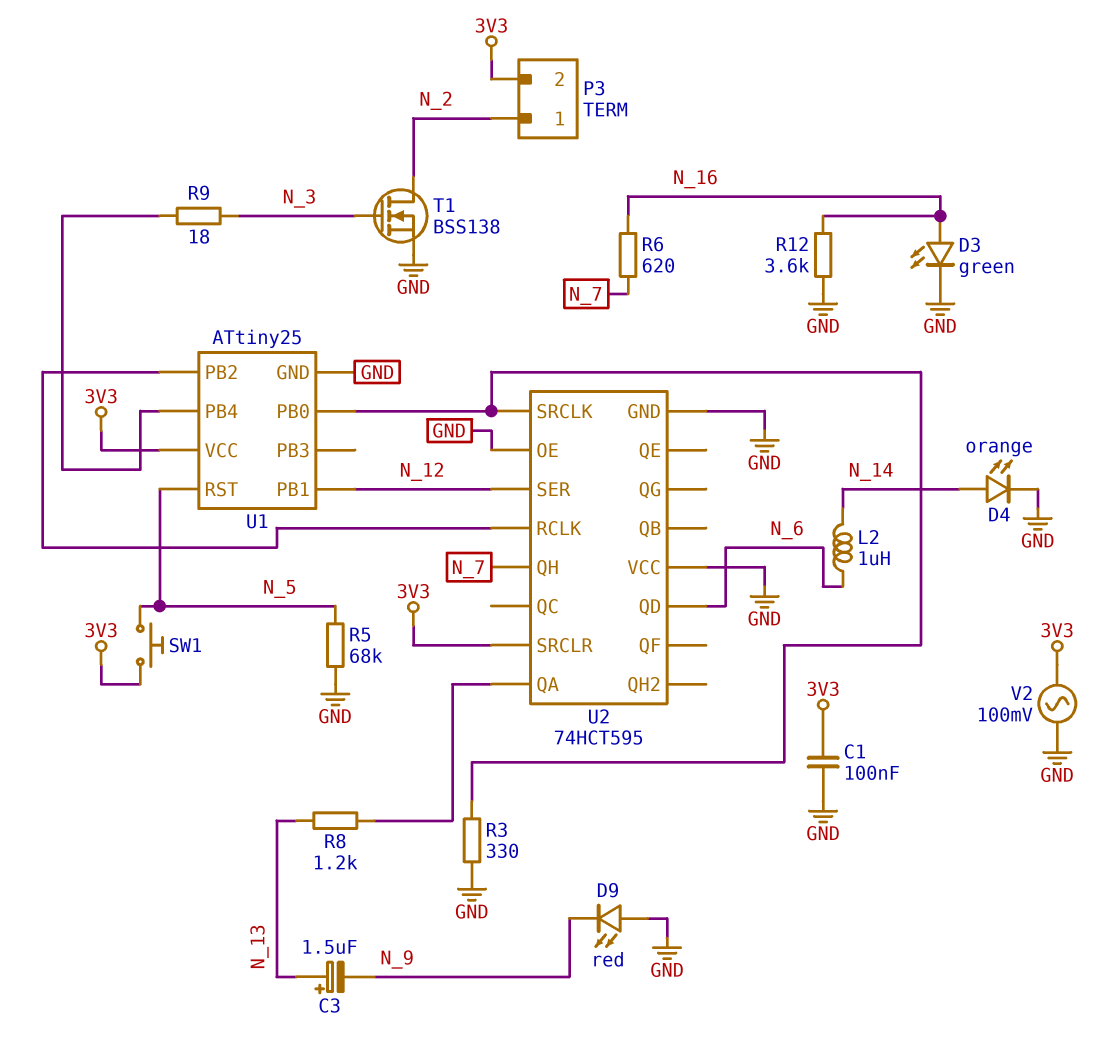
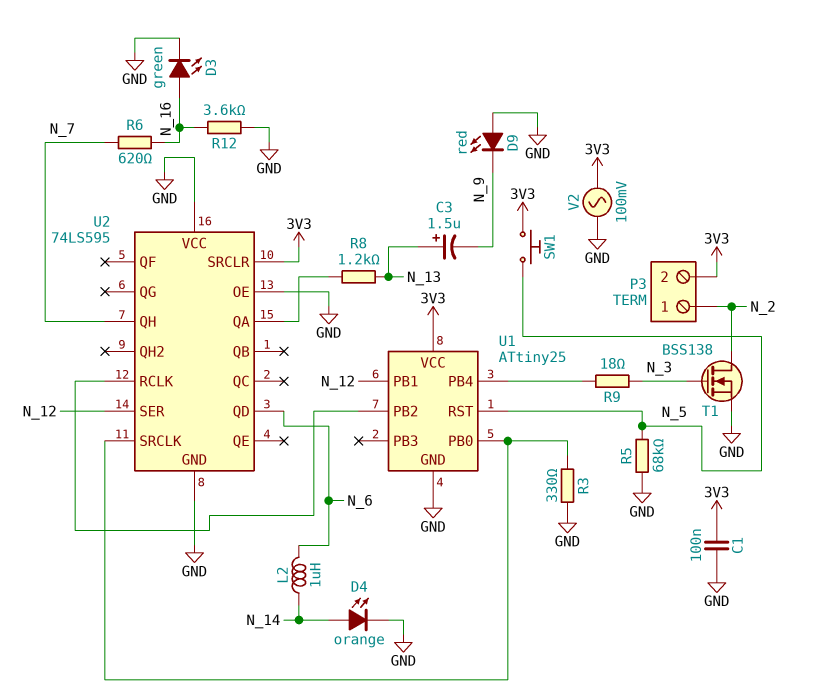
U2: 74HCT595 -> 74LS595

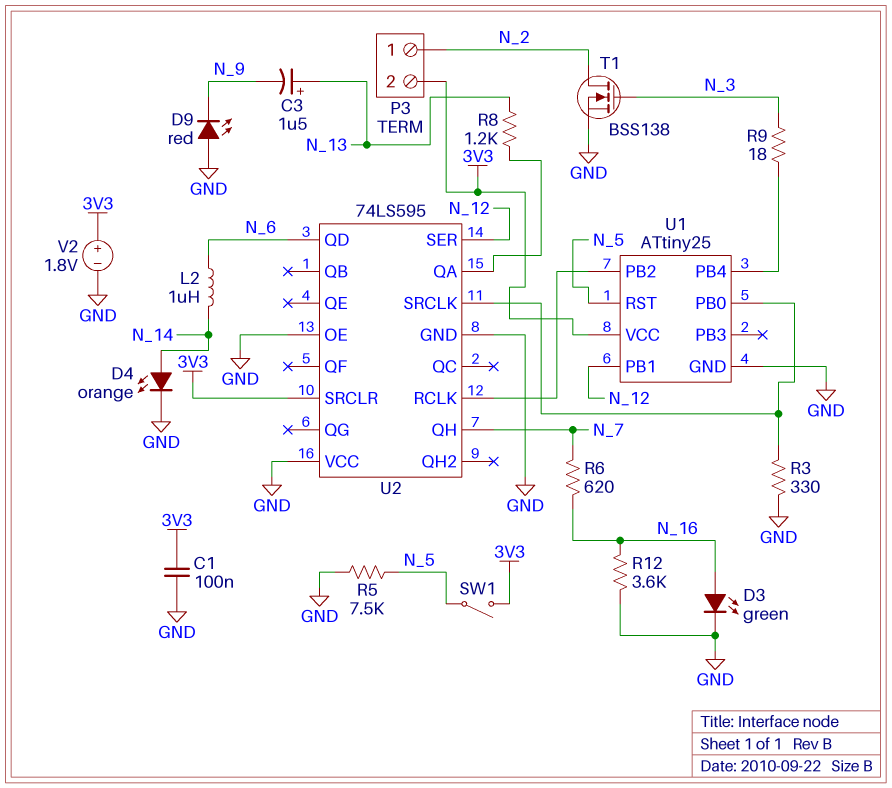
R5: 68k (GND, N_5) -> 7.5k (GND, N_5)
SW1: button (3V3, N_5) -> switch (3V3, N_5)
V2: AC 100mV (3V3, GND) -> 1.8V (plus 3V3, minus GND)

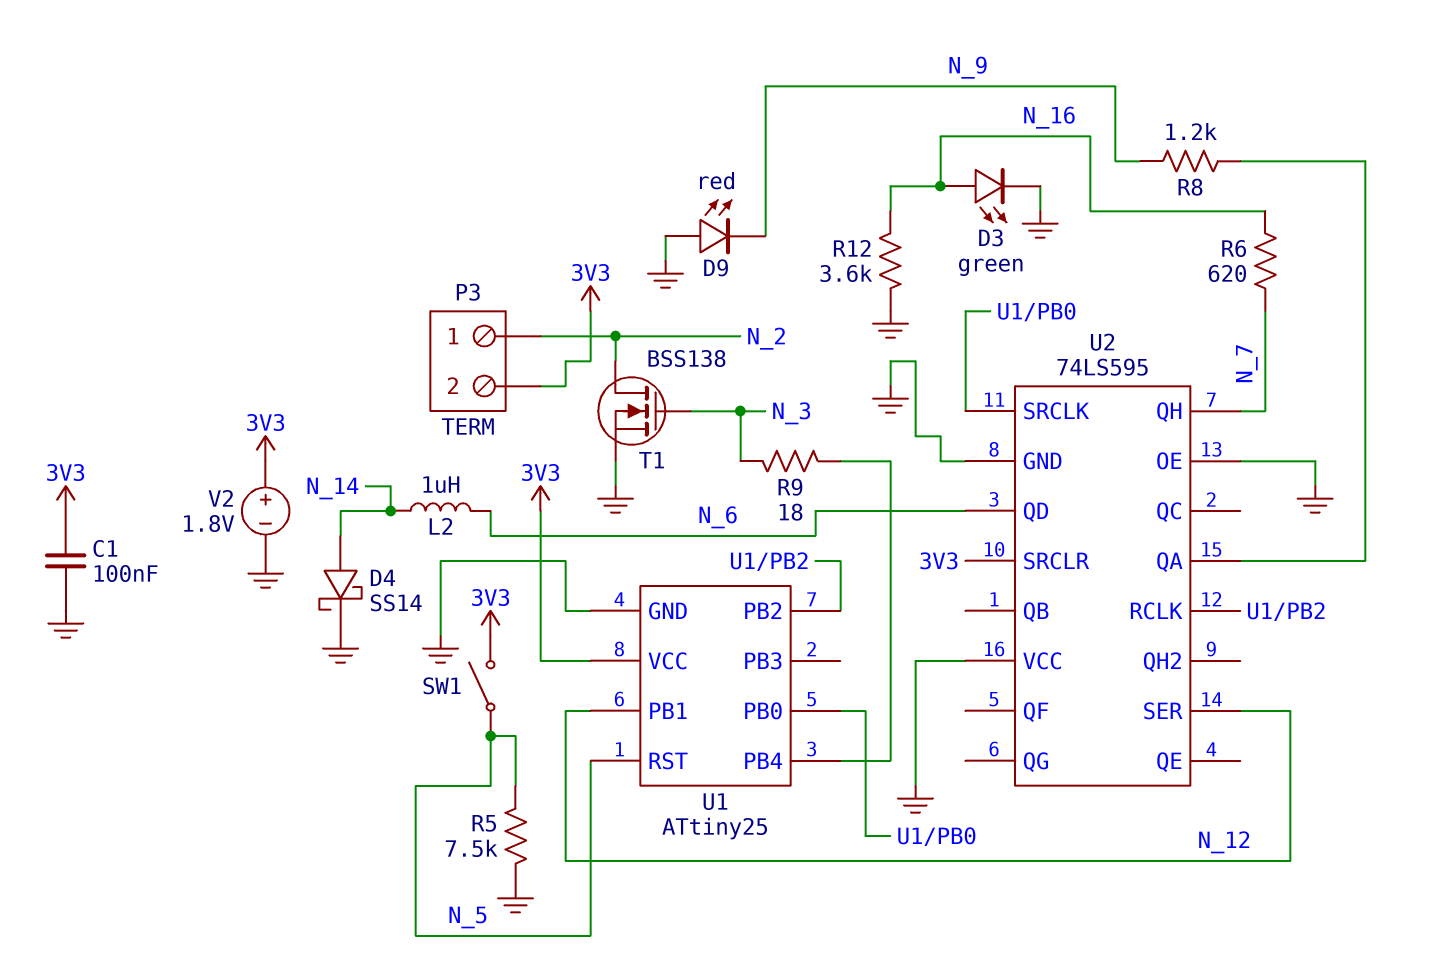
C3: 1.5uF (plus N_13, minus N_9) -> none
D4: LED orange (A N_14, K GND) -> schottky SS14 (A N_14, K GND)
R3: 330 (GND, U1/PB0) -> none
R8: 1.2k (N_13, U2/QA) -> 1.2k (N_9, U2/QA)

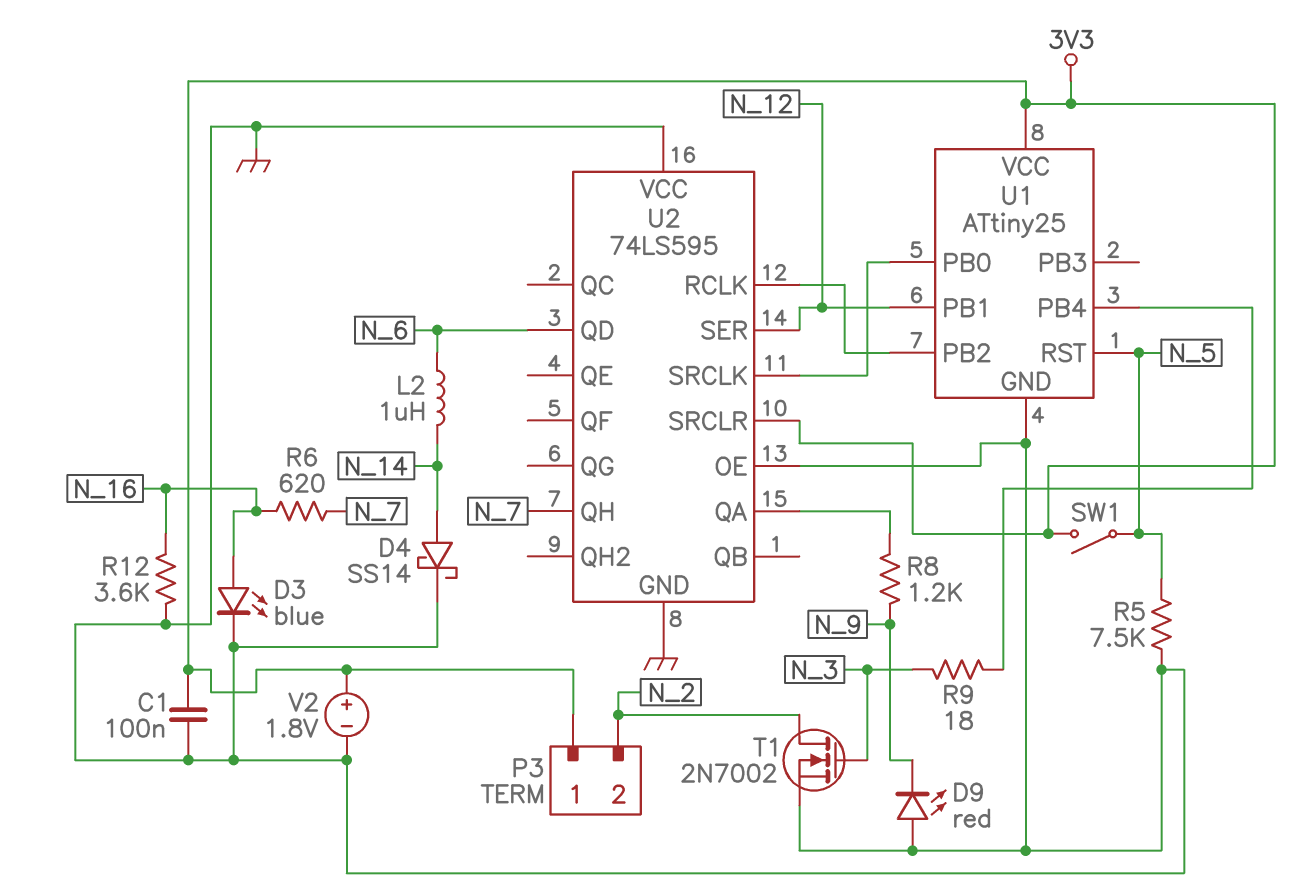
D3: LED green (A N_16, K GND) -> LED blue (A N_16, K GND)
P3 pin 1: N_2 -> 3V3
P3 pin 2: 3V3 -> N_2
T1: NMOS BSS138 (G N_3, D N_2, S GND) -> NMOS 2N7002 (G N_3, D N_2, S GND)

